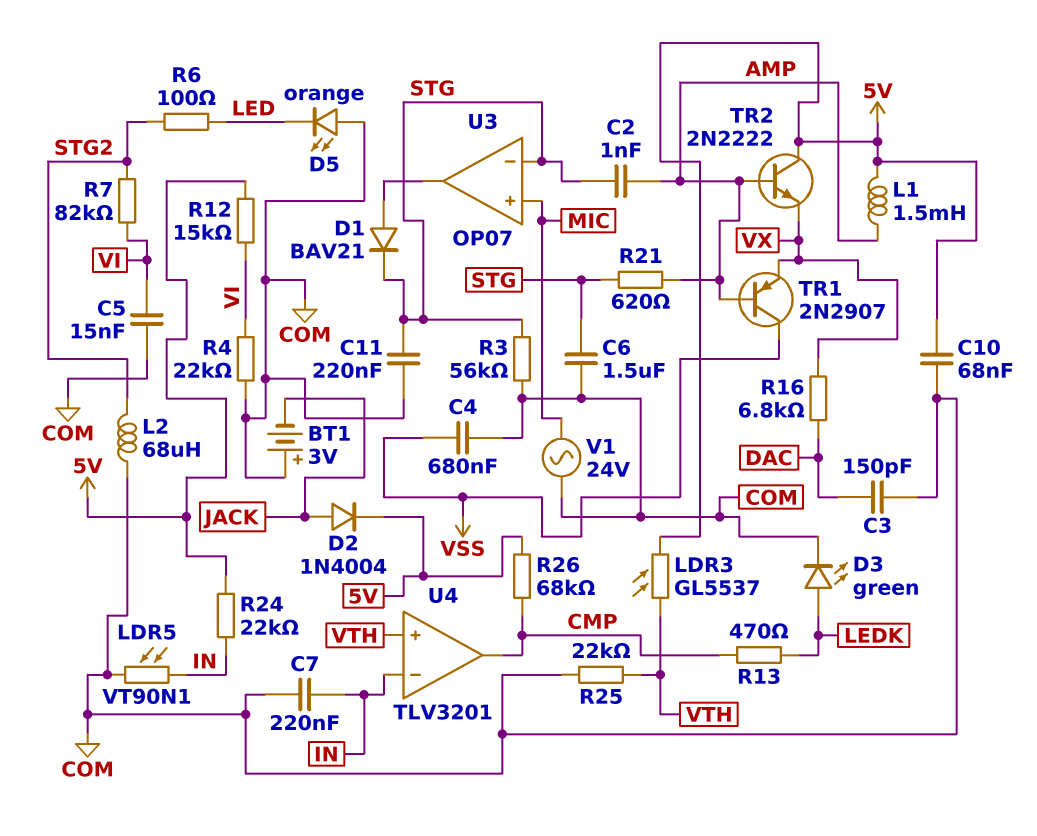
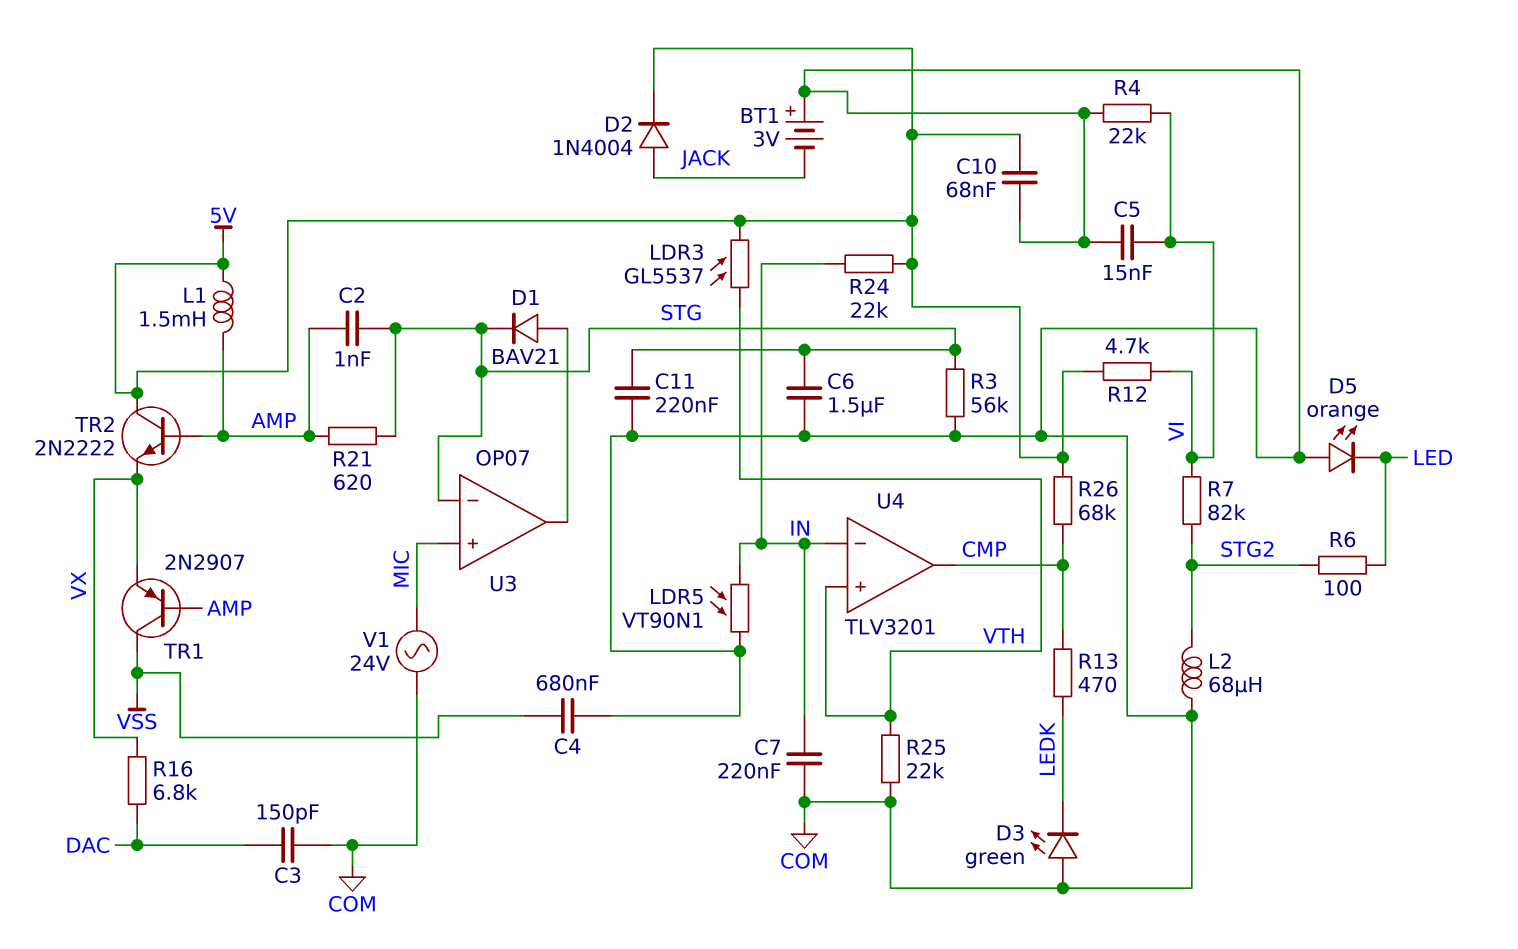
D3: LED green (A LEDK, K COM) -> LED green (A COM, K LEDK)
R12: 15k (5V, VI) -> 4.7k (5V, VI)

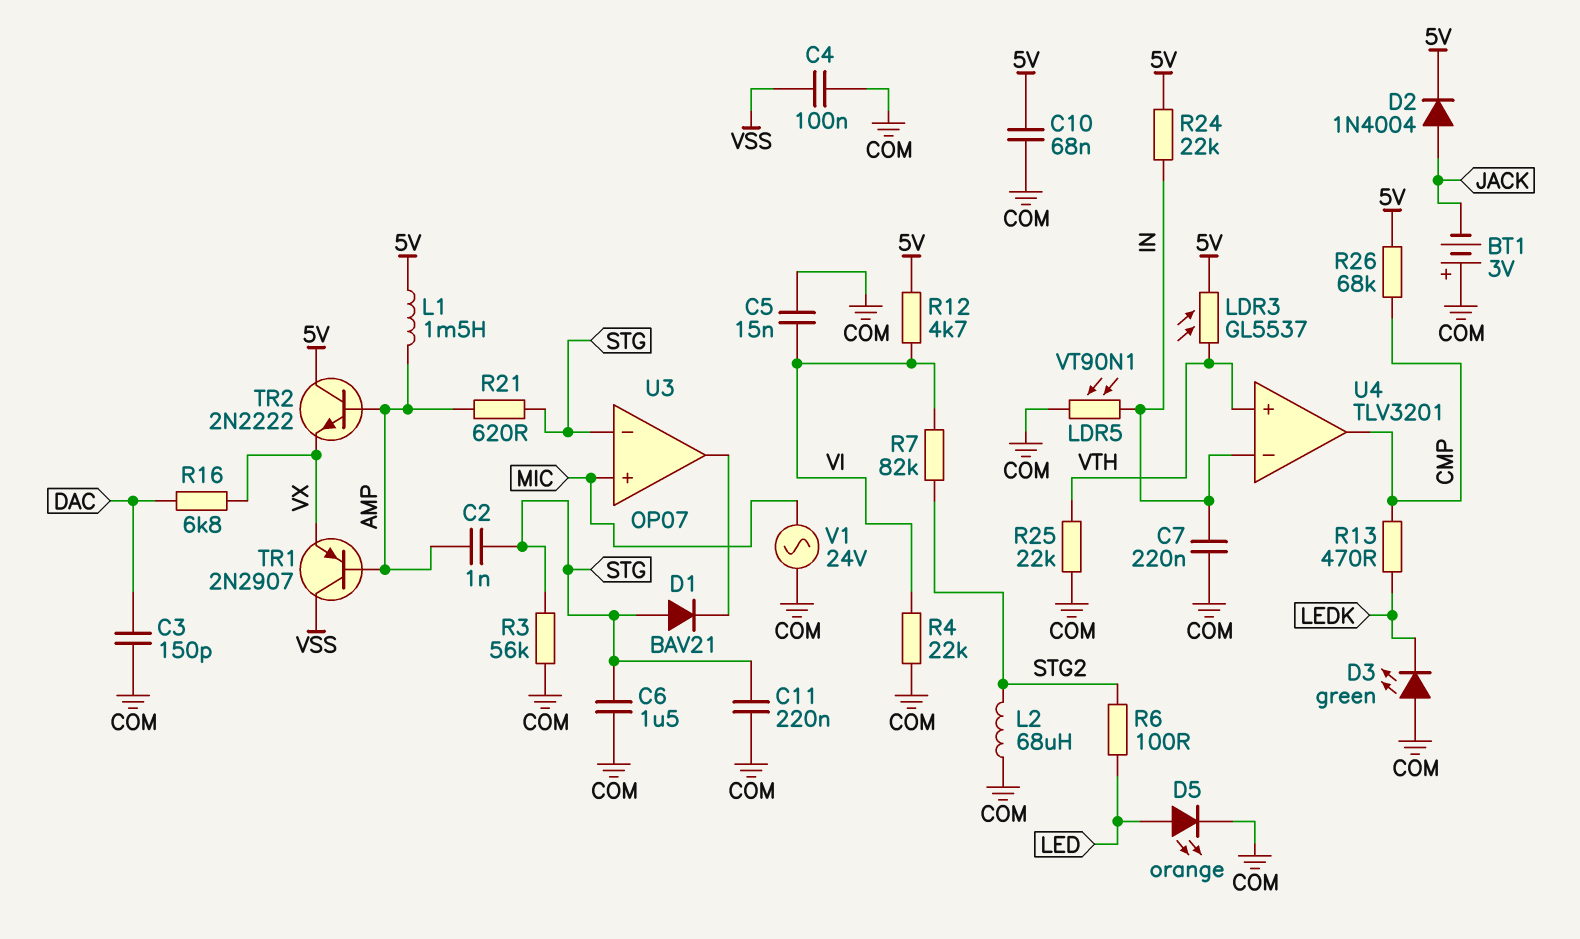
C4: 680nF (COM, VSS) -> 100nF (COM, VSS)
D1: diode BAV21 (A U3/out, K STG) -> diode BAV21 (A STG, K U3/out)
D5: LED orange (A COM, K LED) -> LED orange (A LED, K COM)

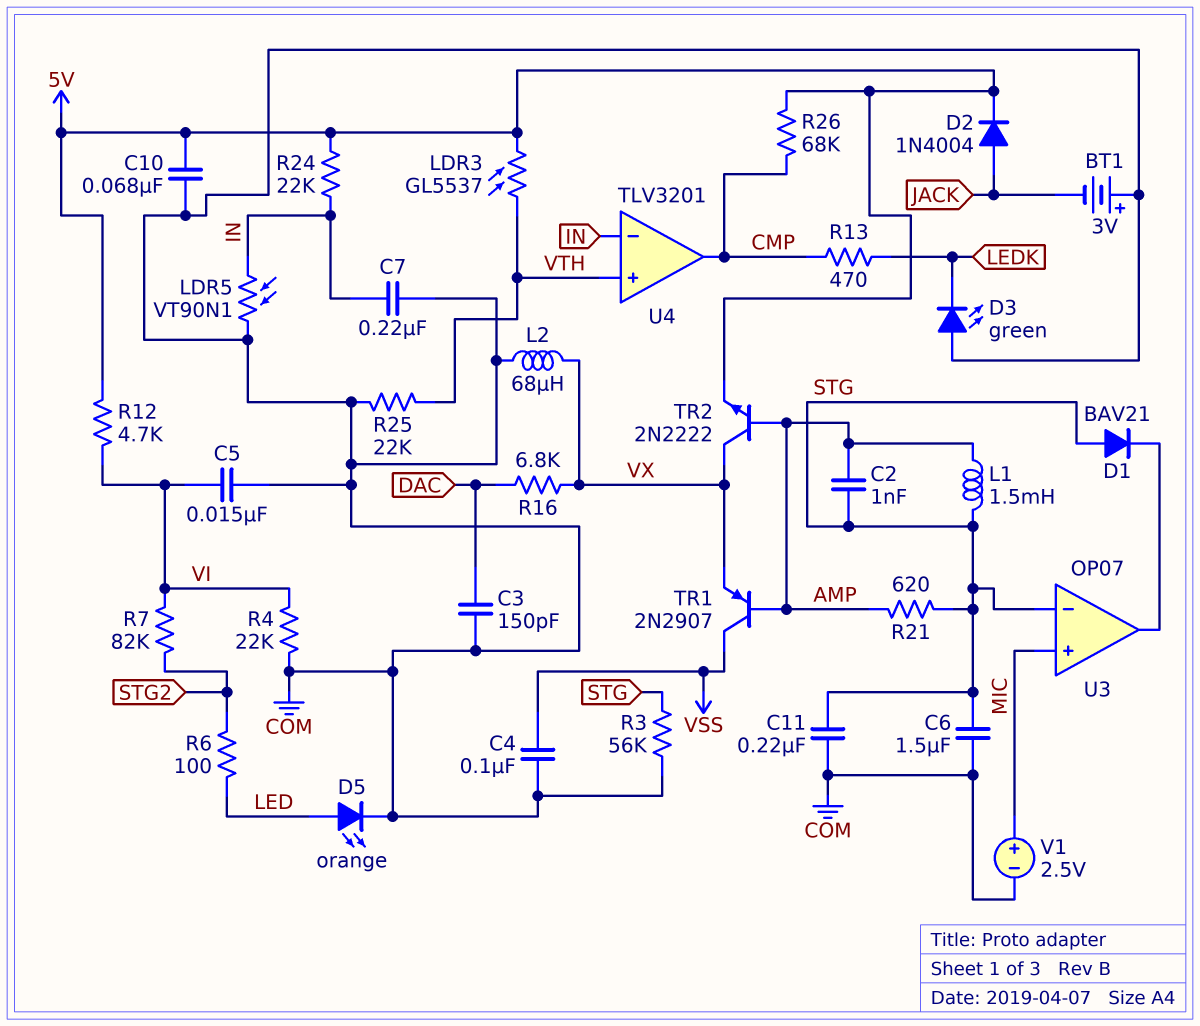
L1: 1.5mH (5V, AMP) -> 1.5mH (AMP, STG)
L2: 68uH (COM, STG2) -> 68uH (COM, VX)
TR2: NPN 2N2222 (B AMP, C 5V, E VX) -> NPN 2N2222 (B AMP, C VX, E 5V)
V1: AC 24V (COM, MIC) -> 2.5V (plus MIC, minus COM)

